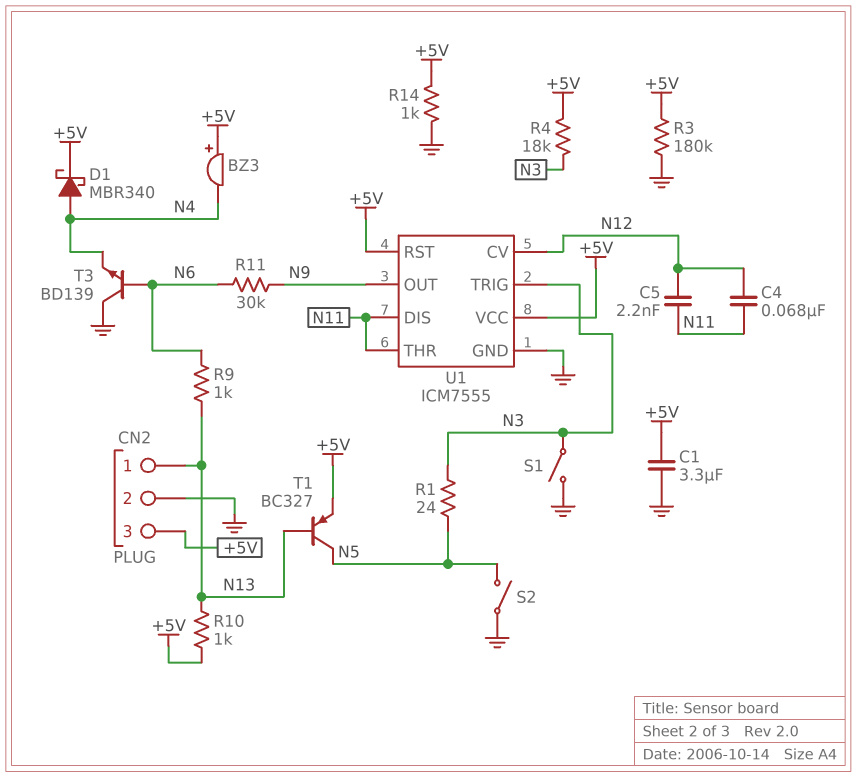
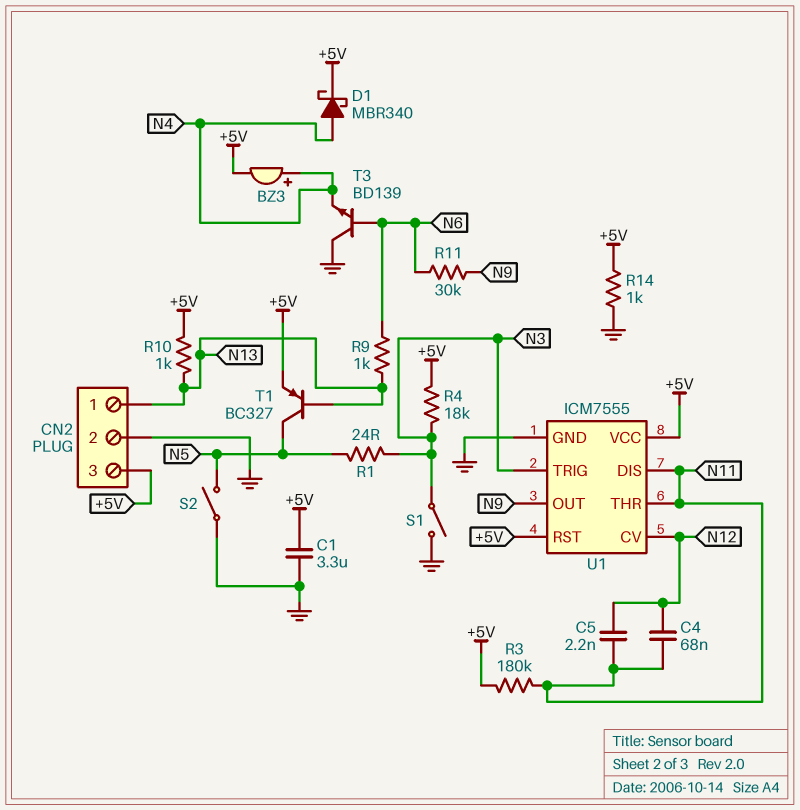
BZ3: buzzer (plus +5V, minus N4) -> buzzer (plus N4, minus +5V)
R3: 180k (+5V, GND) -> 180k (+5V, N11)

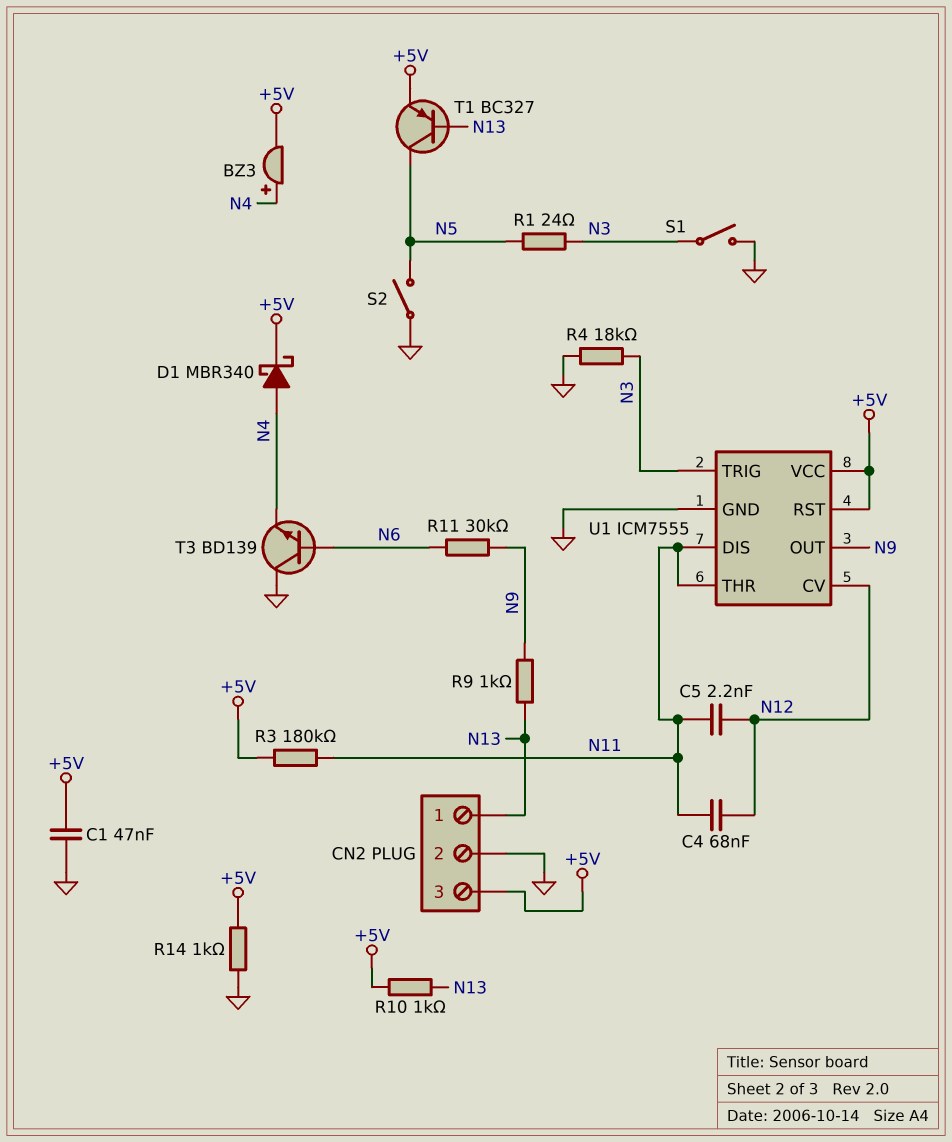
C1: 3.3uF (+5V, GND) -> 47nF (+5V, GND)
R4: 18k (+5V, N3) -> 18k (GND, N3)
R9: 1k (N6, N13) -> 1k (N9, N13)

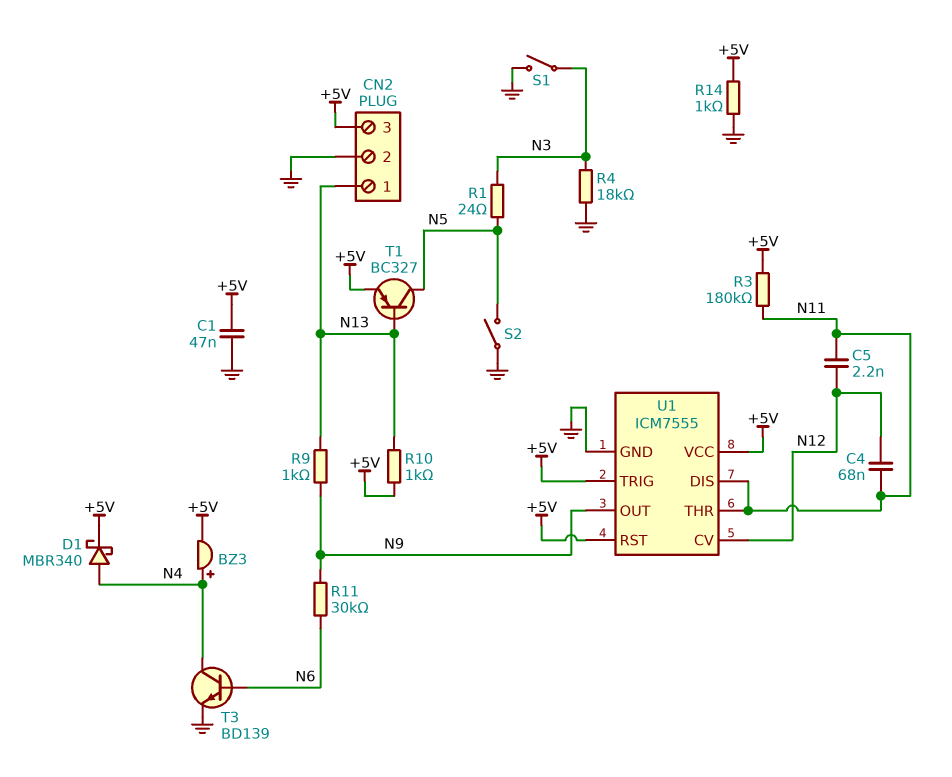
T3: NPN BD139 (B N6, C GND, E N4) -> NPN BD139 (B N6, C N4, E GND)
U1 pin TRIG: N3 -> +5V

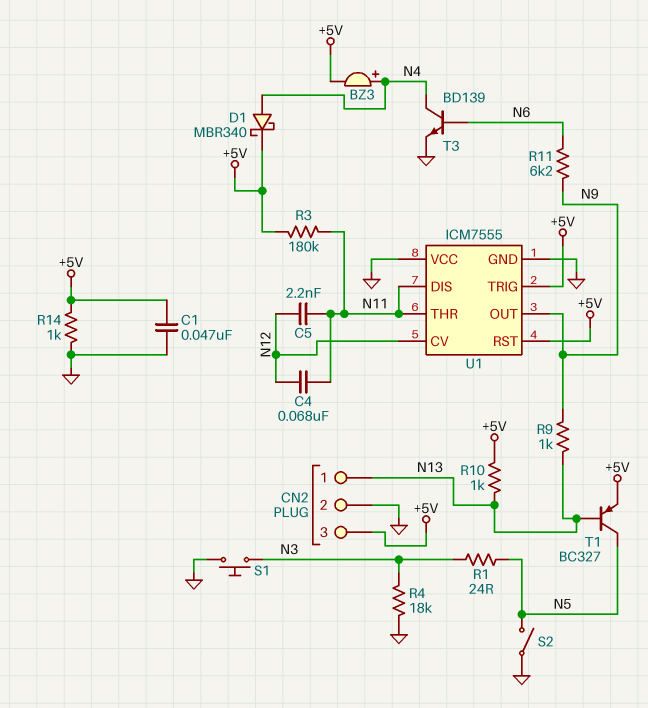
R11: 30k (N6, N9) -> 6.2k (N6, N9)
S1: switch (GND, N3) -> button (GND, N3)
U1 pin VCC: +5V -> GND

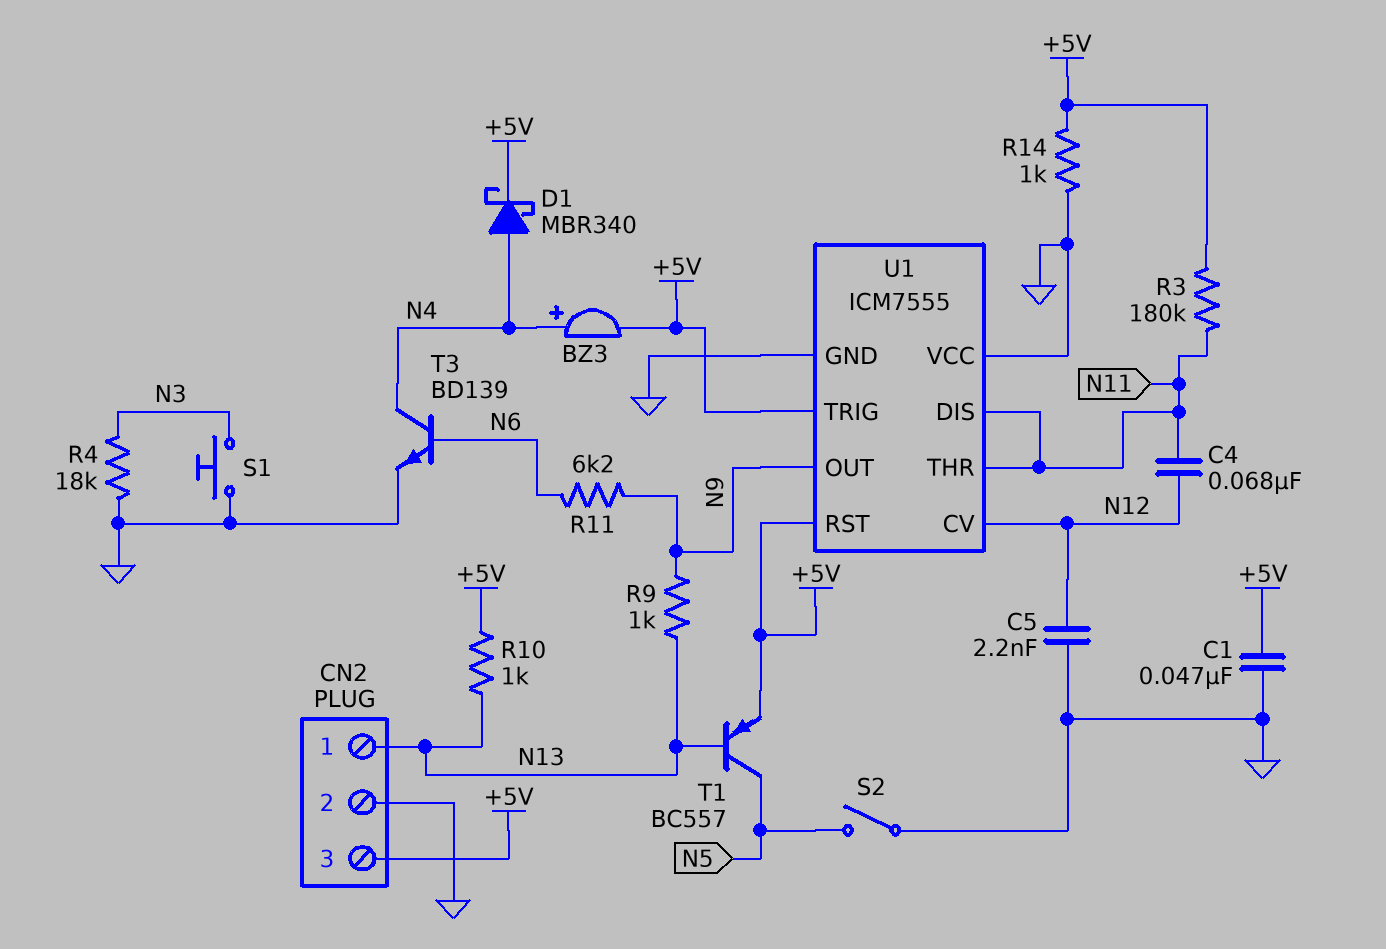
C5: 2.2nF (N11, N12) -> 2.2nF (GND, N12)
R1: 24 (N3, N5) -> none
T1: PNP BC327 (B N13, C N5, E +5V) -> PNP BC557 (B N13, C N5, E +5V)

